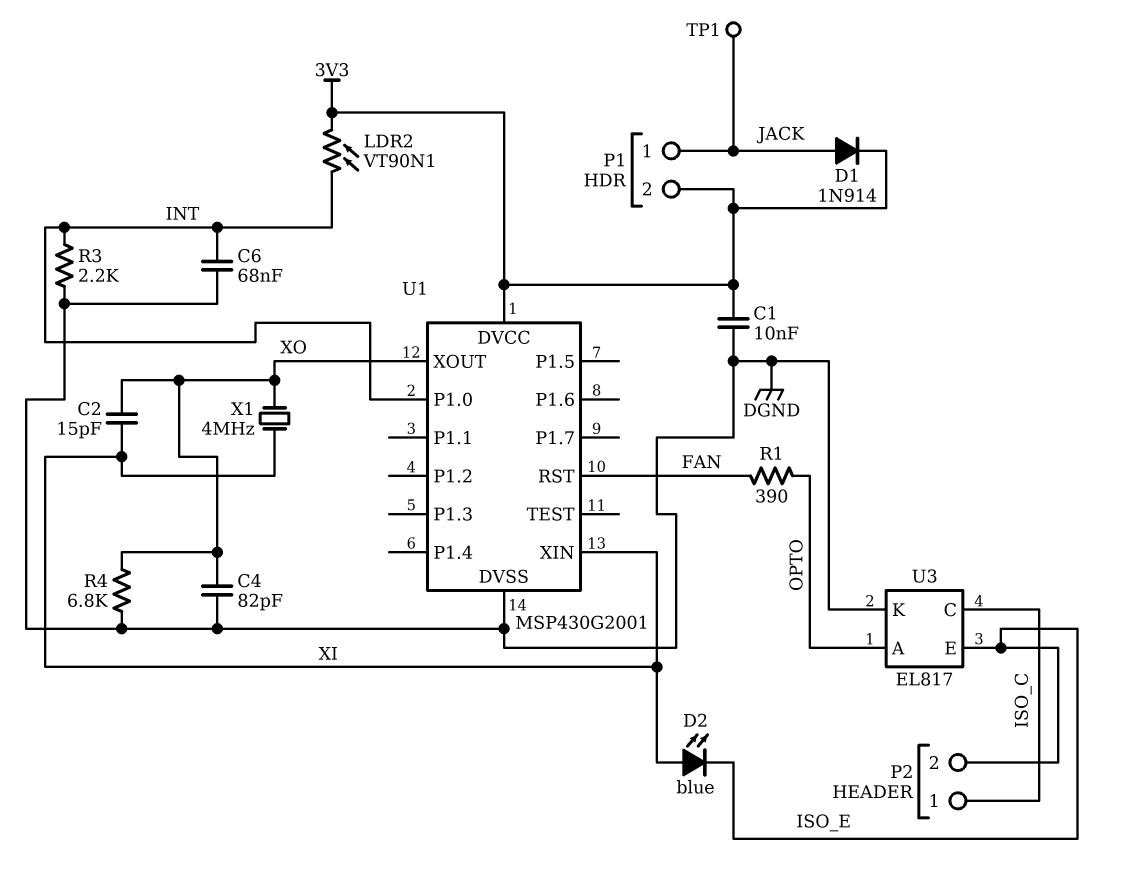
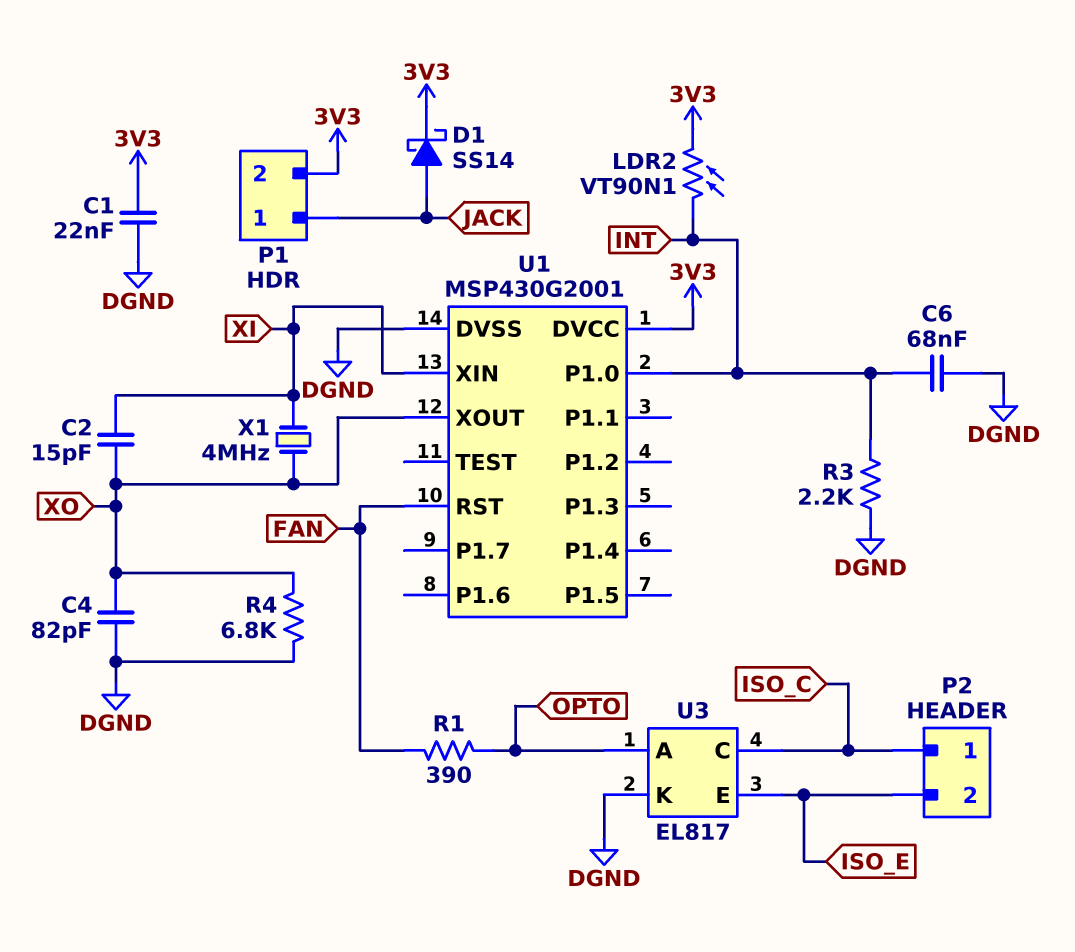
C1: 10nF (3V3, DGND) -> 22nF (3V3, DGND)
D1: diode 1N914 (A JACK, K 3V3) -> schottky SS14 (A JACK, K 3V3)
D2: LED blue (A XI, K ISO_E) -> none
TP1: test point (JACK) -> none

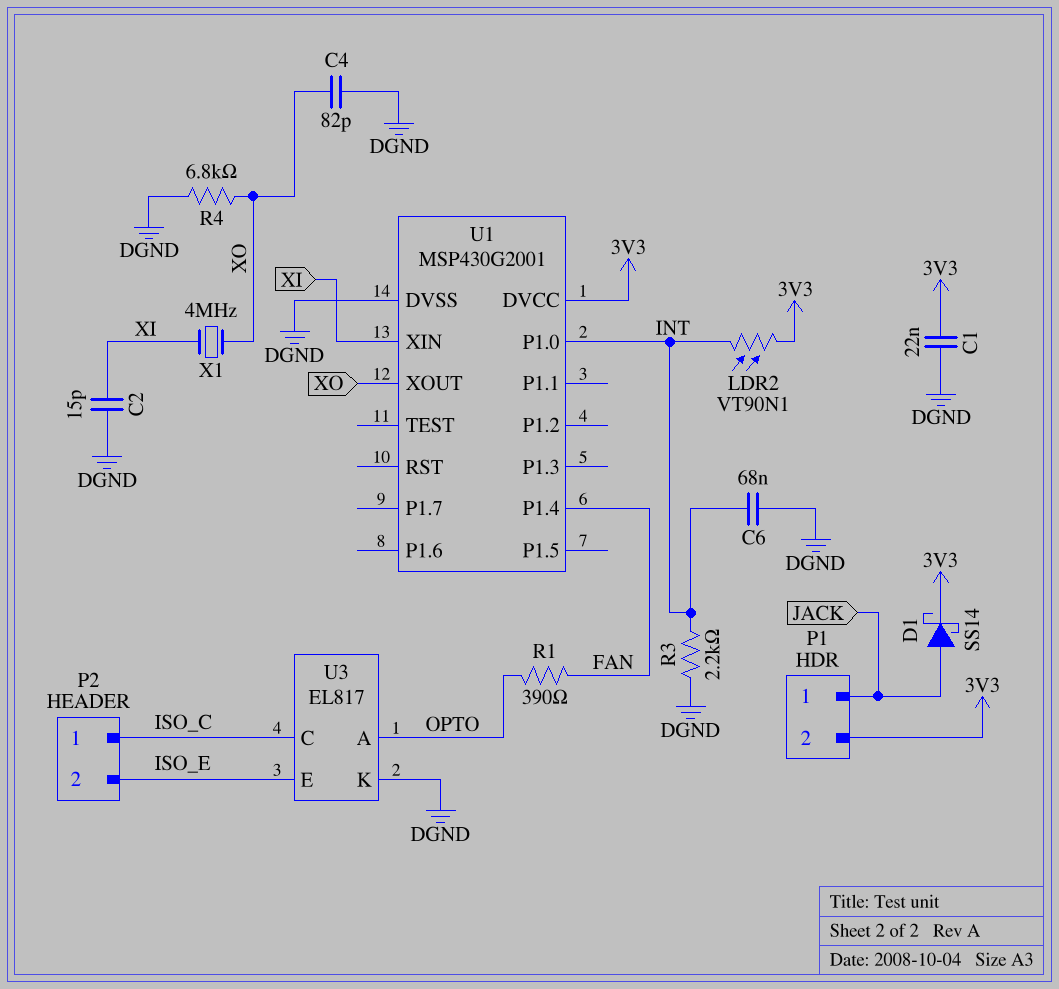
C2: 15pF (XI, XO) -> 15pF (DGND, XI)
U1 pin P1.4: none -> FAN
U1 pin RST: FAN -> none

